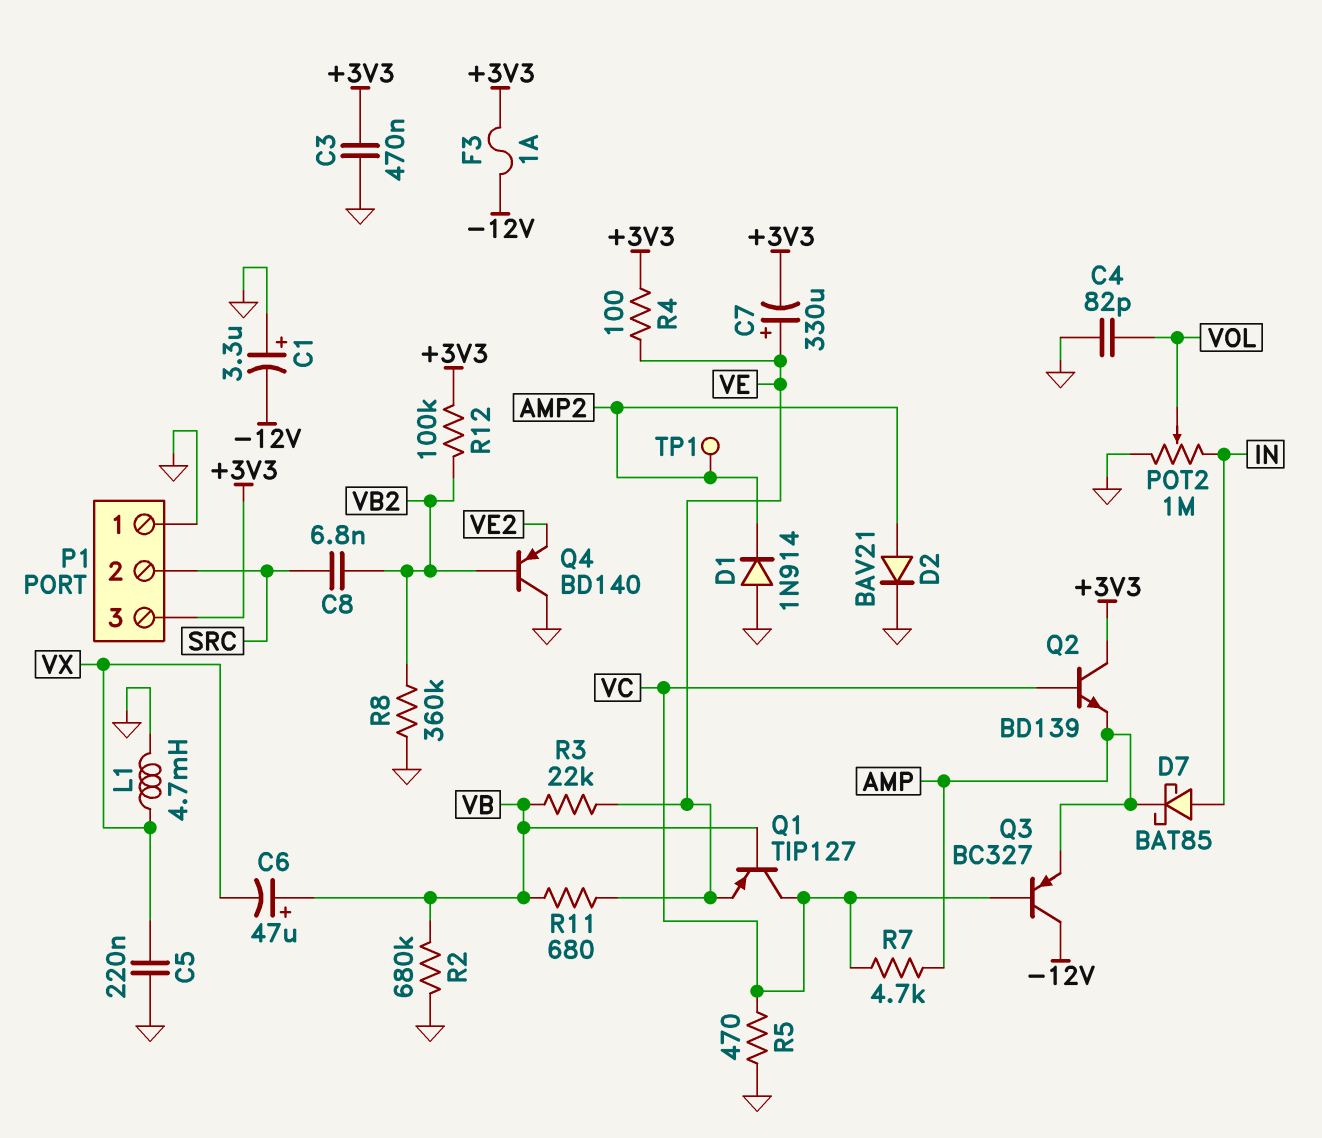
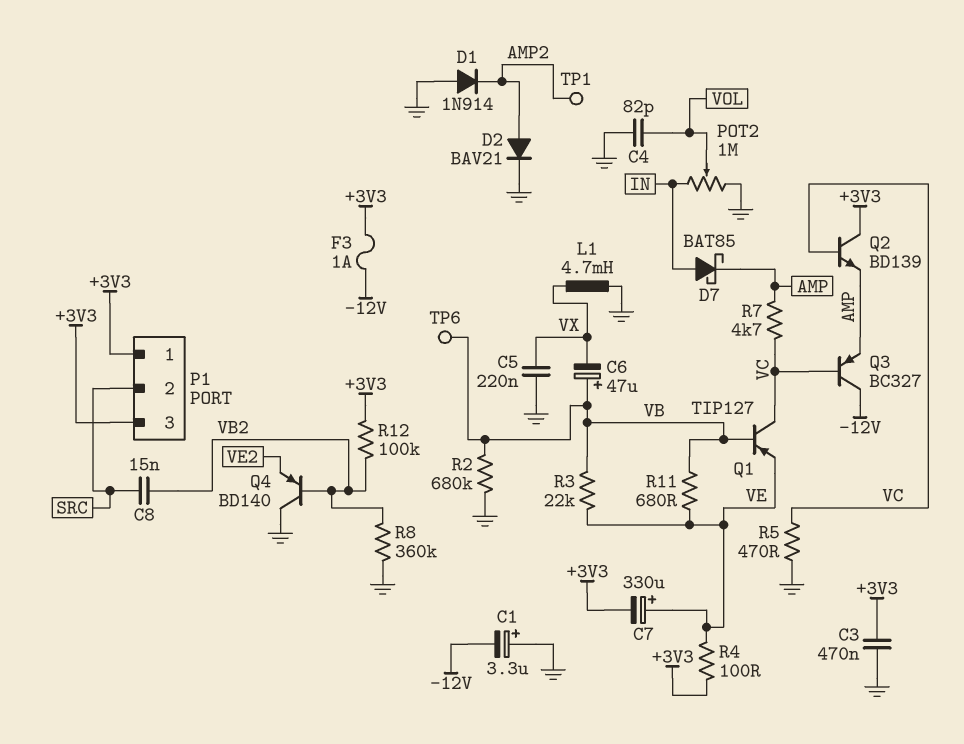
C8: 6.8nF (SRC, VB2) -> 15nF (SRC, VB2)
P1 pin 1: GND -> +3V3
TP6: none -> test point (VB)

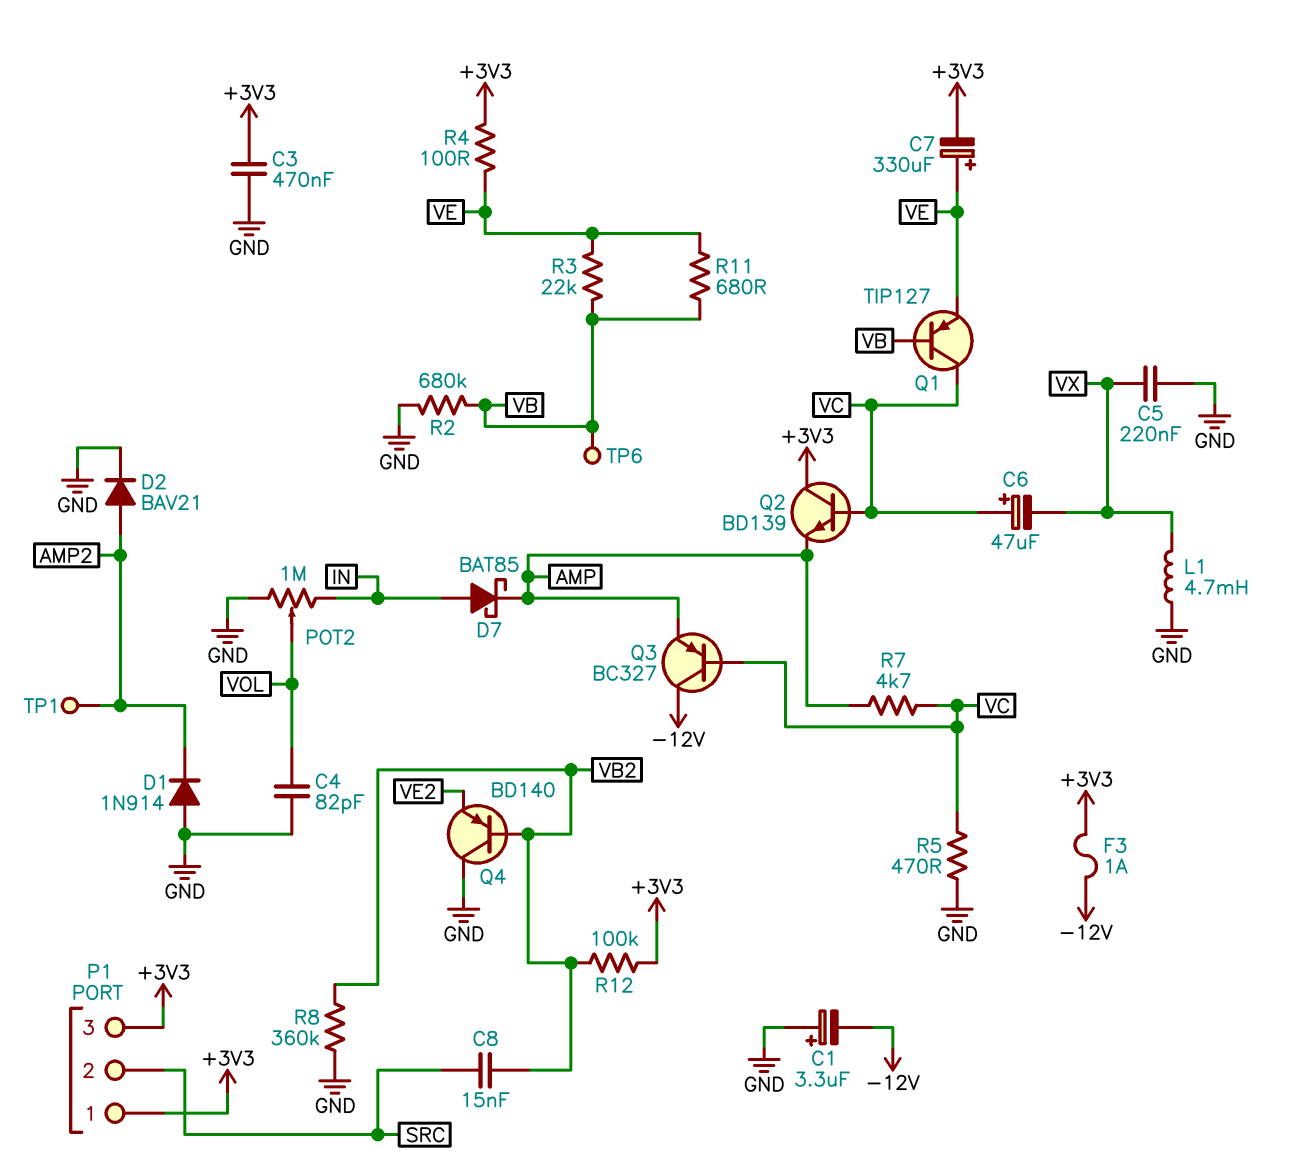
C6: 47uF (plus VB, minus VX) -> 47uF (plus VC, minus VX)

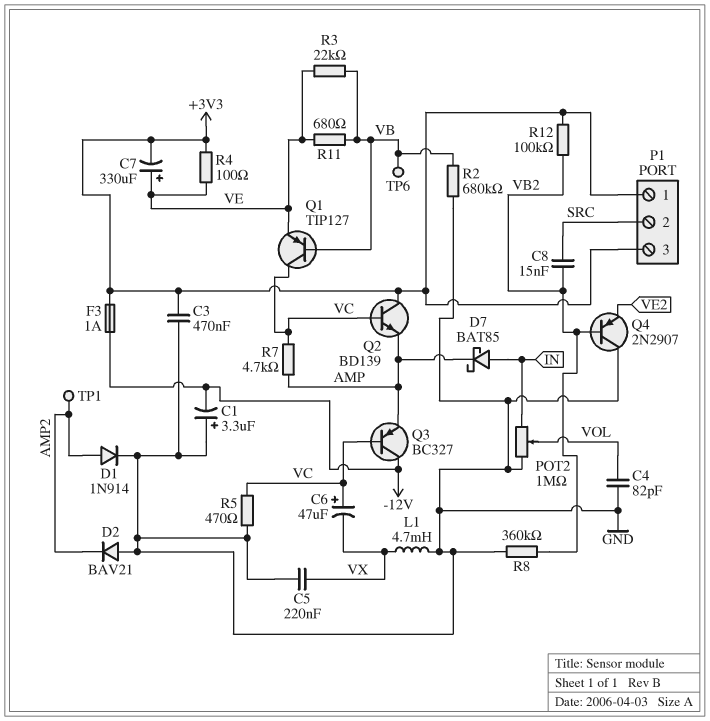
D1: diode 1N914 (A GND, K AMP2) -> diode 1N914 (A AMP2, K GND)
D2: diode BAV21 (A AMP2, K GND) -> diode BAV21 (A GND, K AMP2)
Q4: PNP BD140 (B VB2, C GND, E VE2) -> PNP 2N2907 (B VB2, C GND, E VE2)

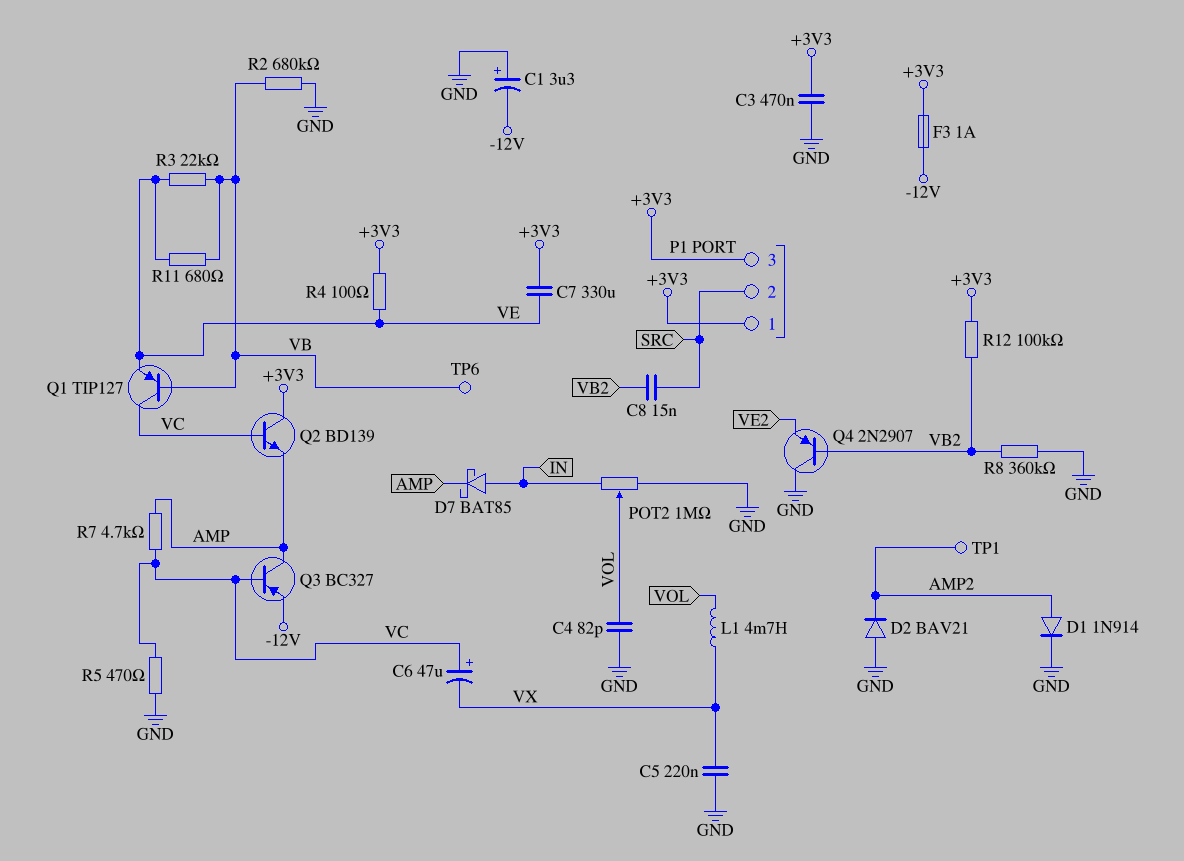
C7: 330uF (plus VE, minus +3V3) -> 330uF (+3V3, VE)
L1: 4.7mH (GND, VX) -> 4.7mH (VOL, VX)
Q3: PNP BC327 (B VC, C -12V, E AMP) -> PNP BC327 (B VC, C AMP, E -12V)

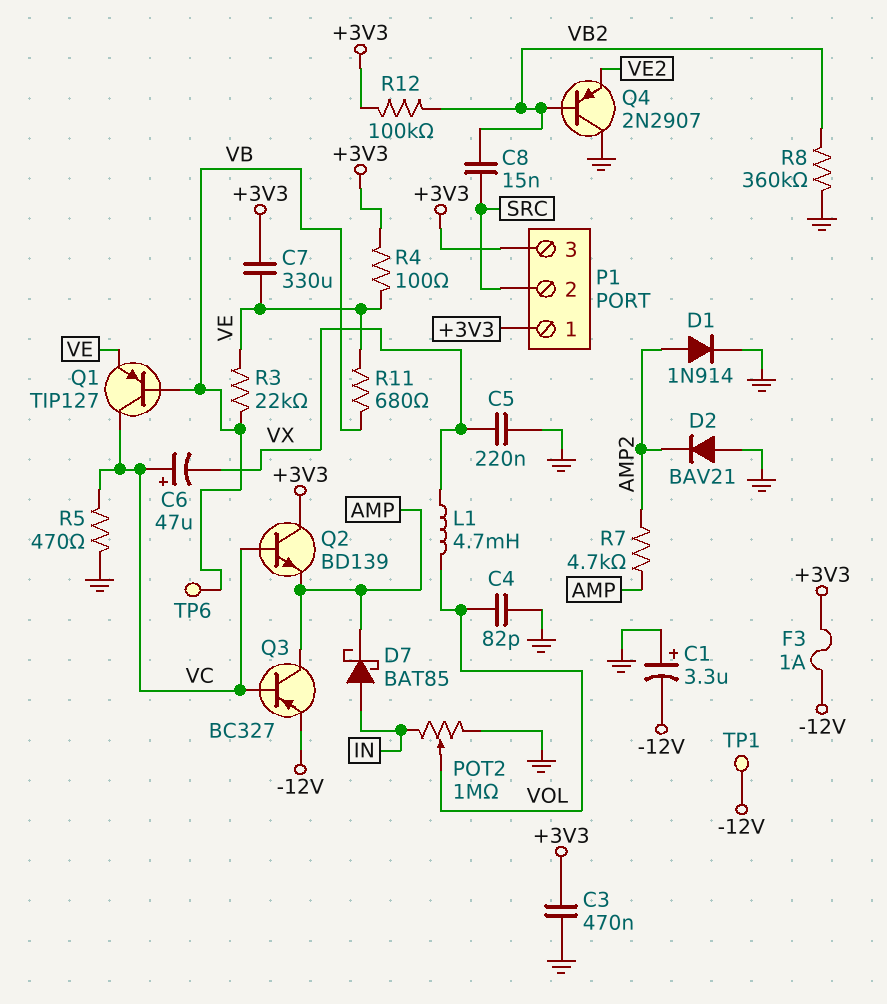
R2: 680k (GND, VB) -> none
R7: 4.7k (AMP, VC) -> 4.7k (AMP, AMP2)
TP1: test point (AMP2) -> test point (-12V)

